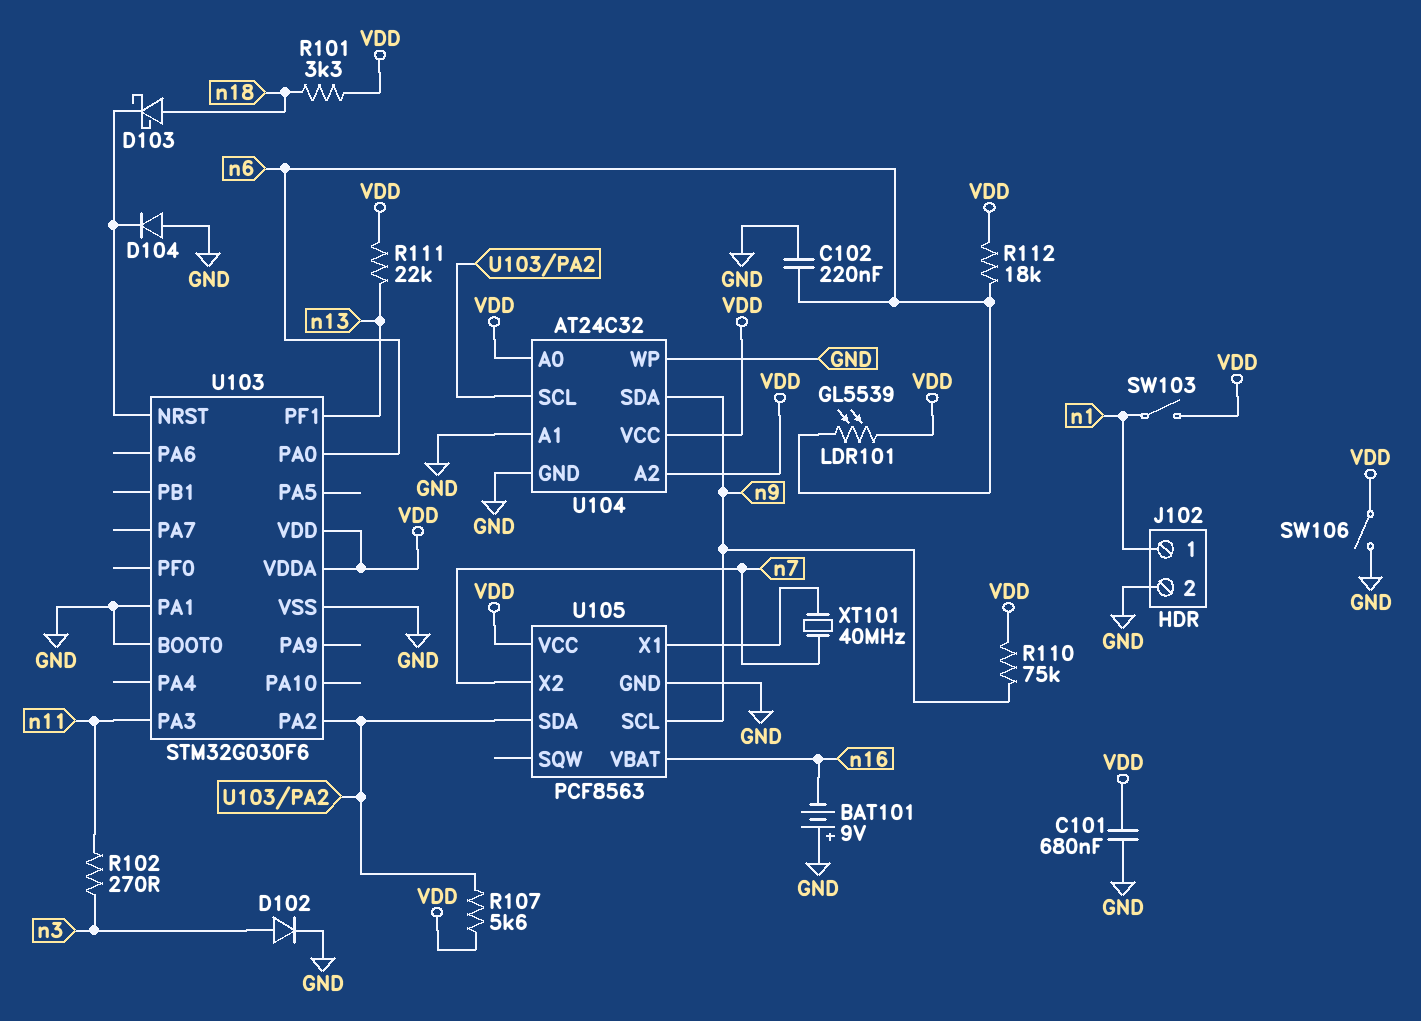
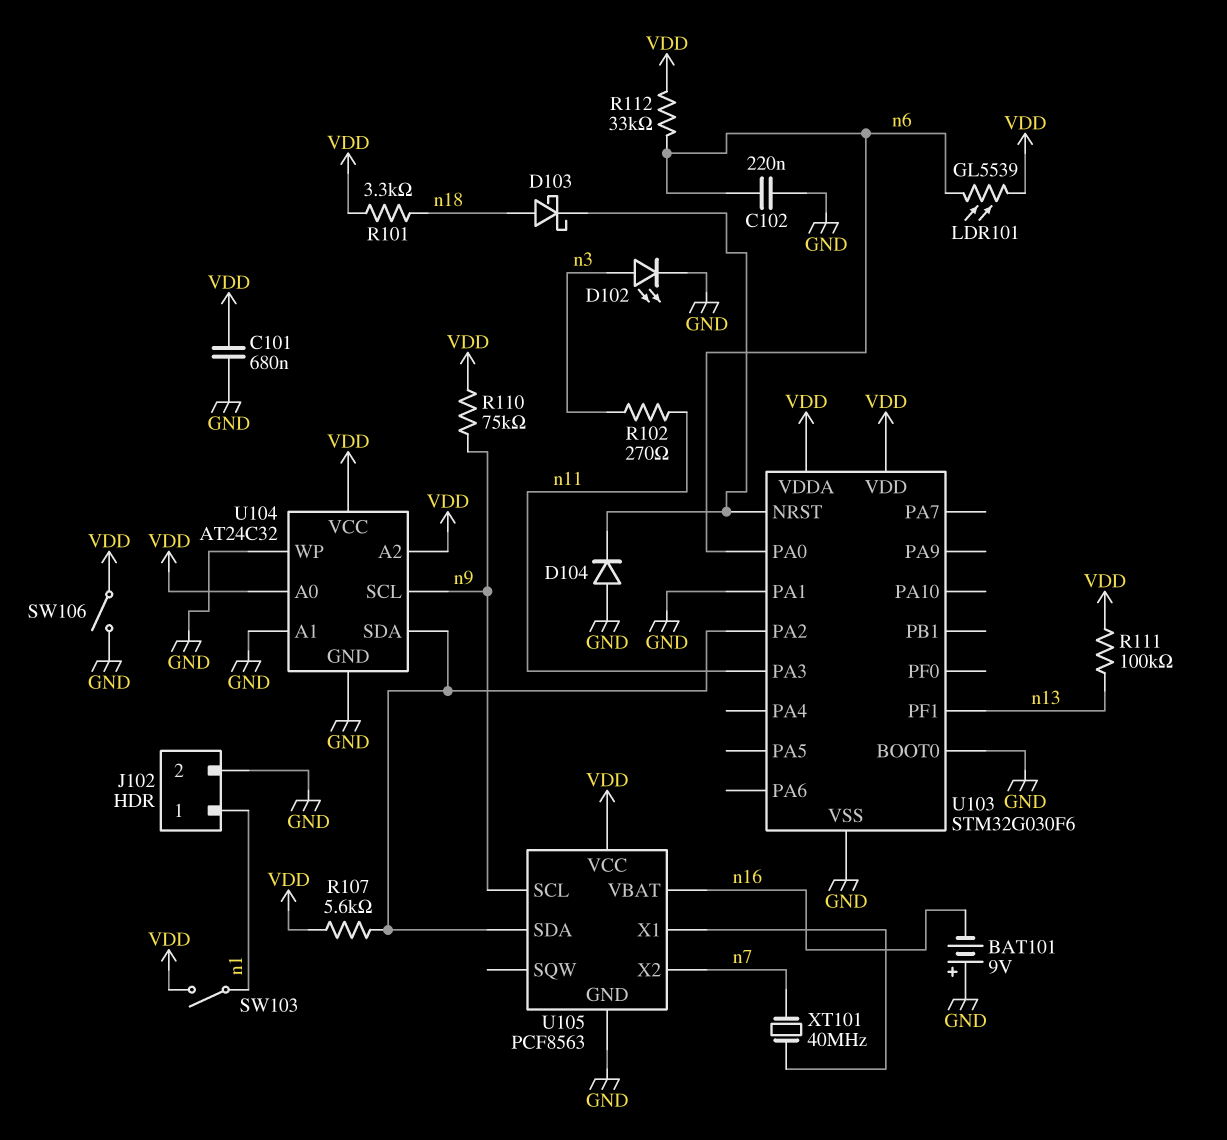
D102: diode (A n3, K GND) -> LED (A n3, K GND)
R111: 22k (VDD, n13) -> 100k (VDD, n13)
R112: 18k (VDD, n6) -> 33k (VDD, n6)
U104 pin SCL: U103/PA2 -> n9
U104 pin SDA: n9 -> U103/PA2

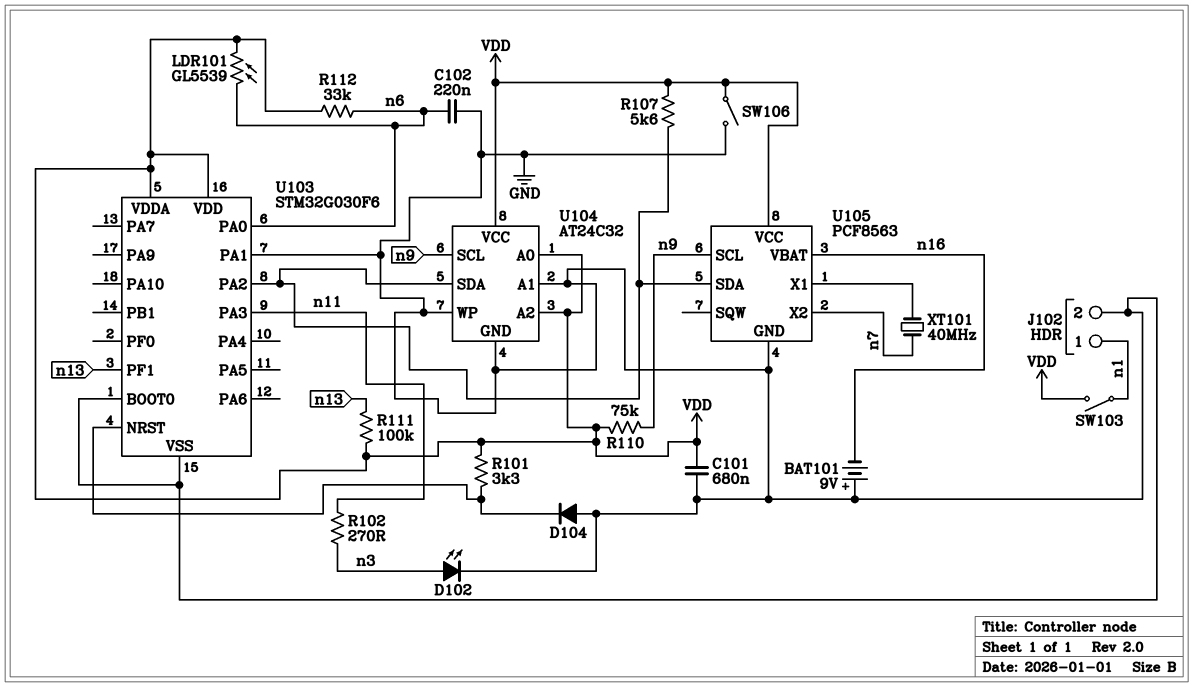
D103: schottky (A n18, K U103/NRST) -> none
R101: 3.3k (VDD, n18) -> 3.3k (U103/NRST, VDD)

